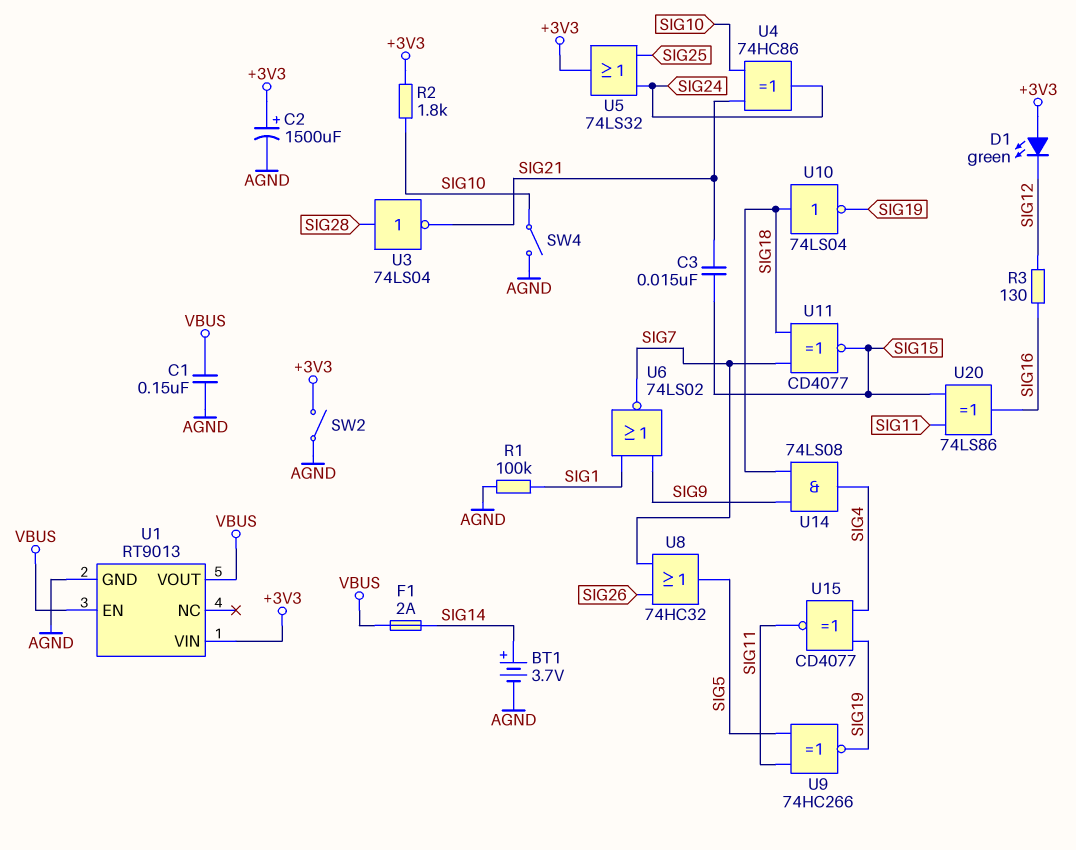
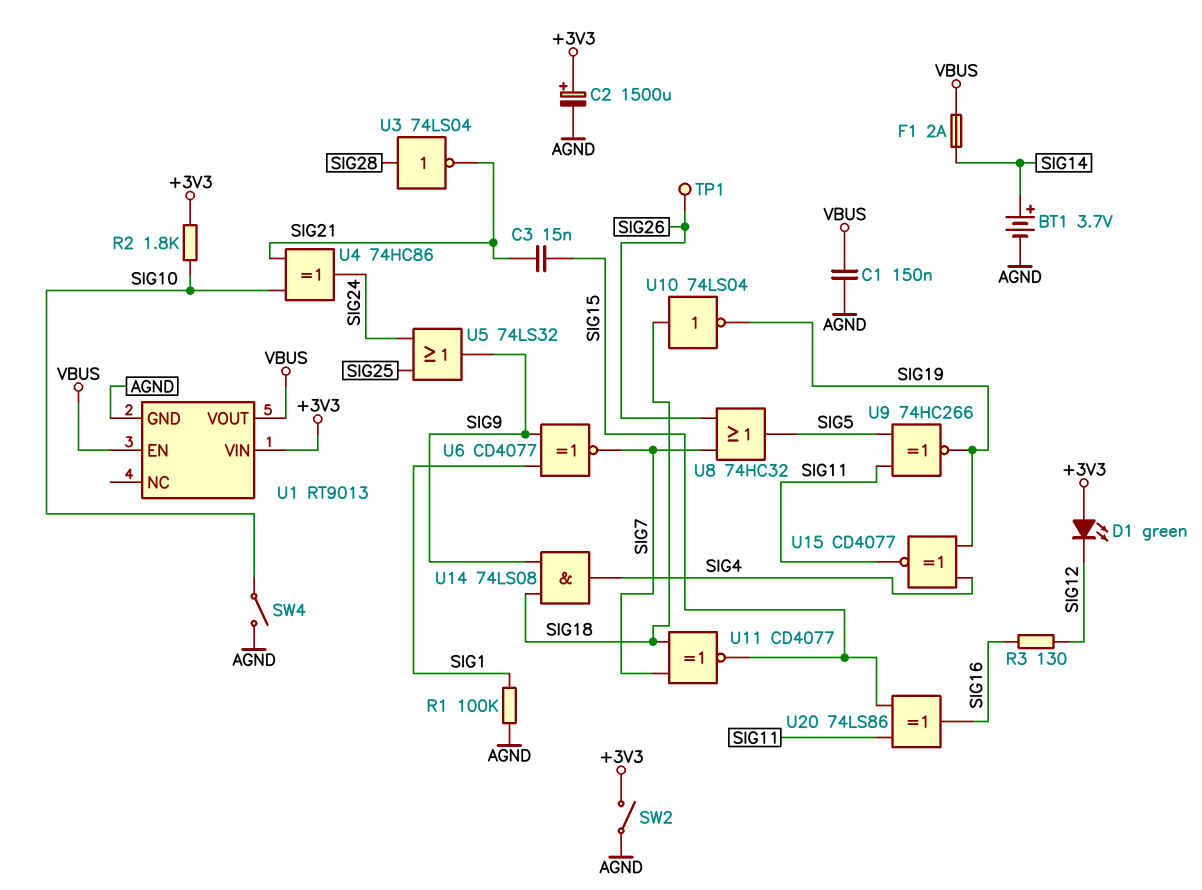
TP1: none -> test point (SIG26)
U5: OR 74LS32 (in SIG24, in SIG25, out +3V3) -> OR 74LS32 (in SIG24, in SIG25, out SIG9)
U6: NOR 74LS02 (in SIG1, in SIG9, out SIG7) -> XNOR CD4077 (in SIG1, in SIG9, out SIG7)

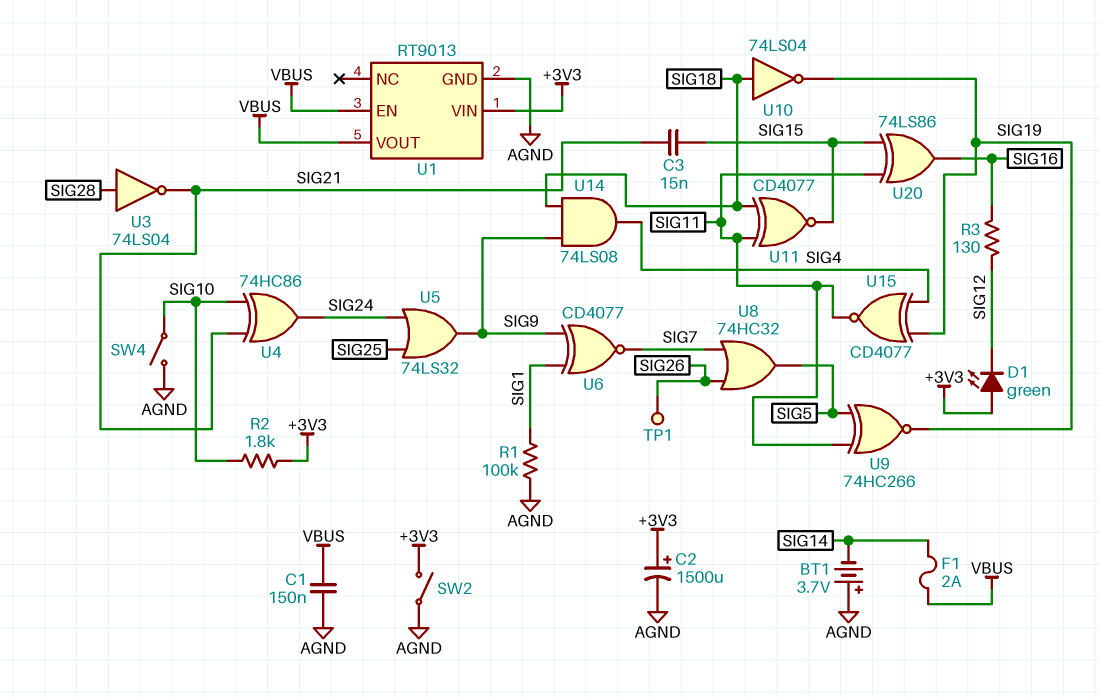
BT1: 3.7V (plus SIG14, minus AGND) -> 3.7V (plus AGND, minus SIG14)
U11: XNOR CD4077 (in SIG7, in SIG18, out SIG15) -> XNOR CD4077 (in SIG11, in SIG18, out SIG15)

